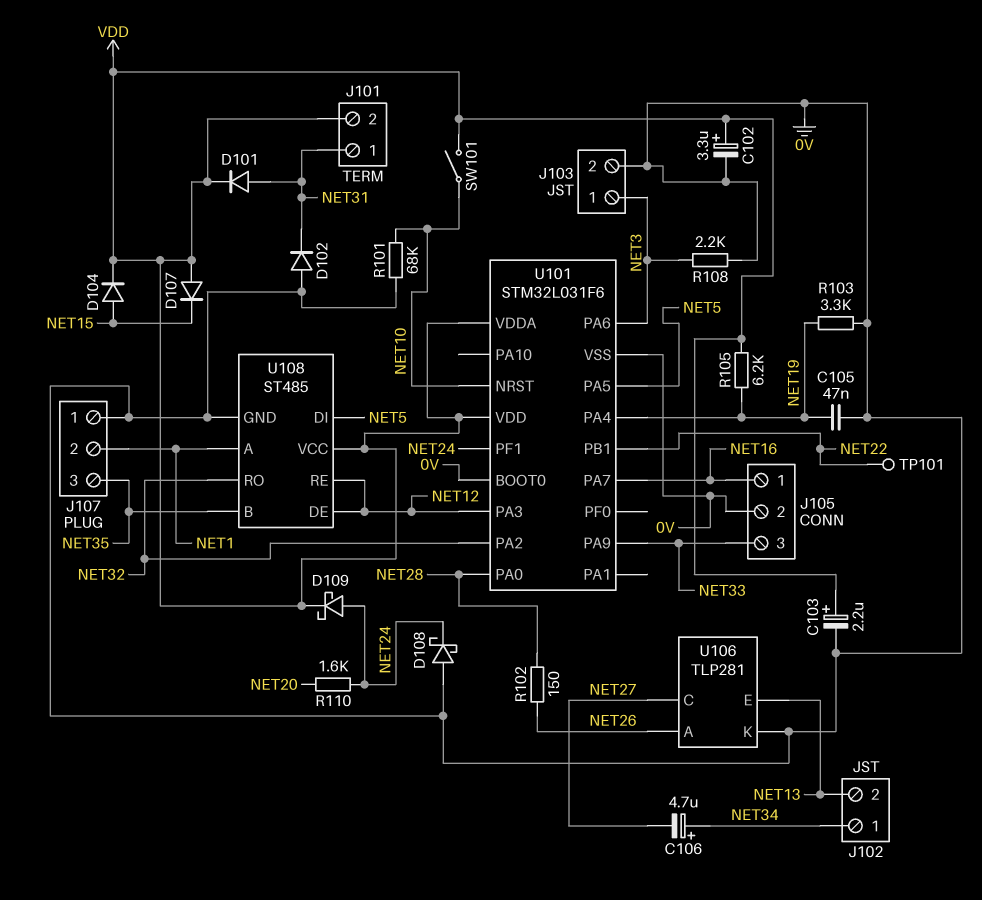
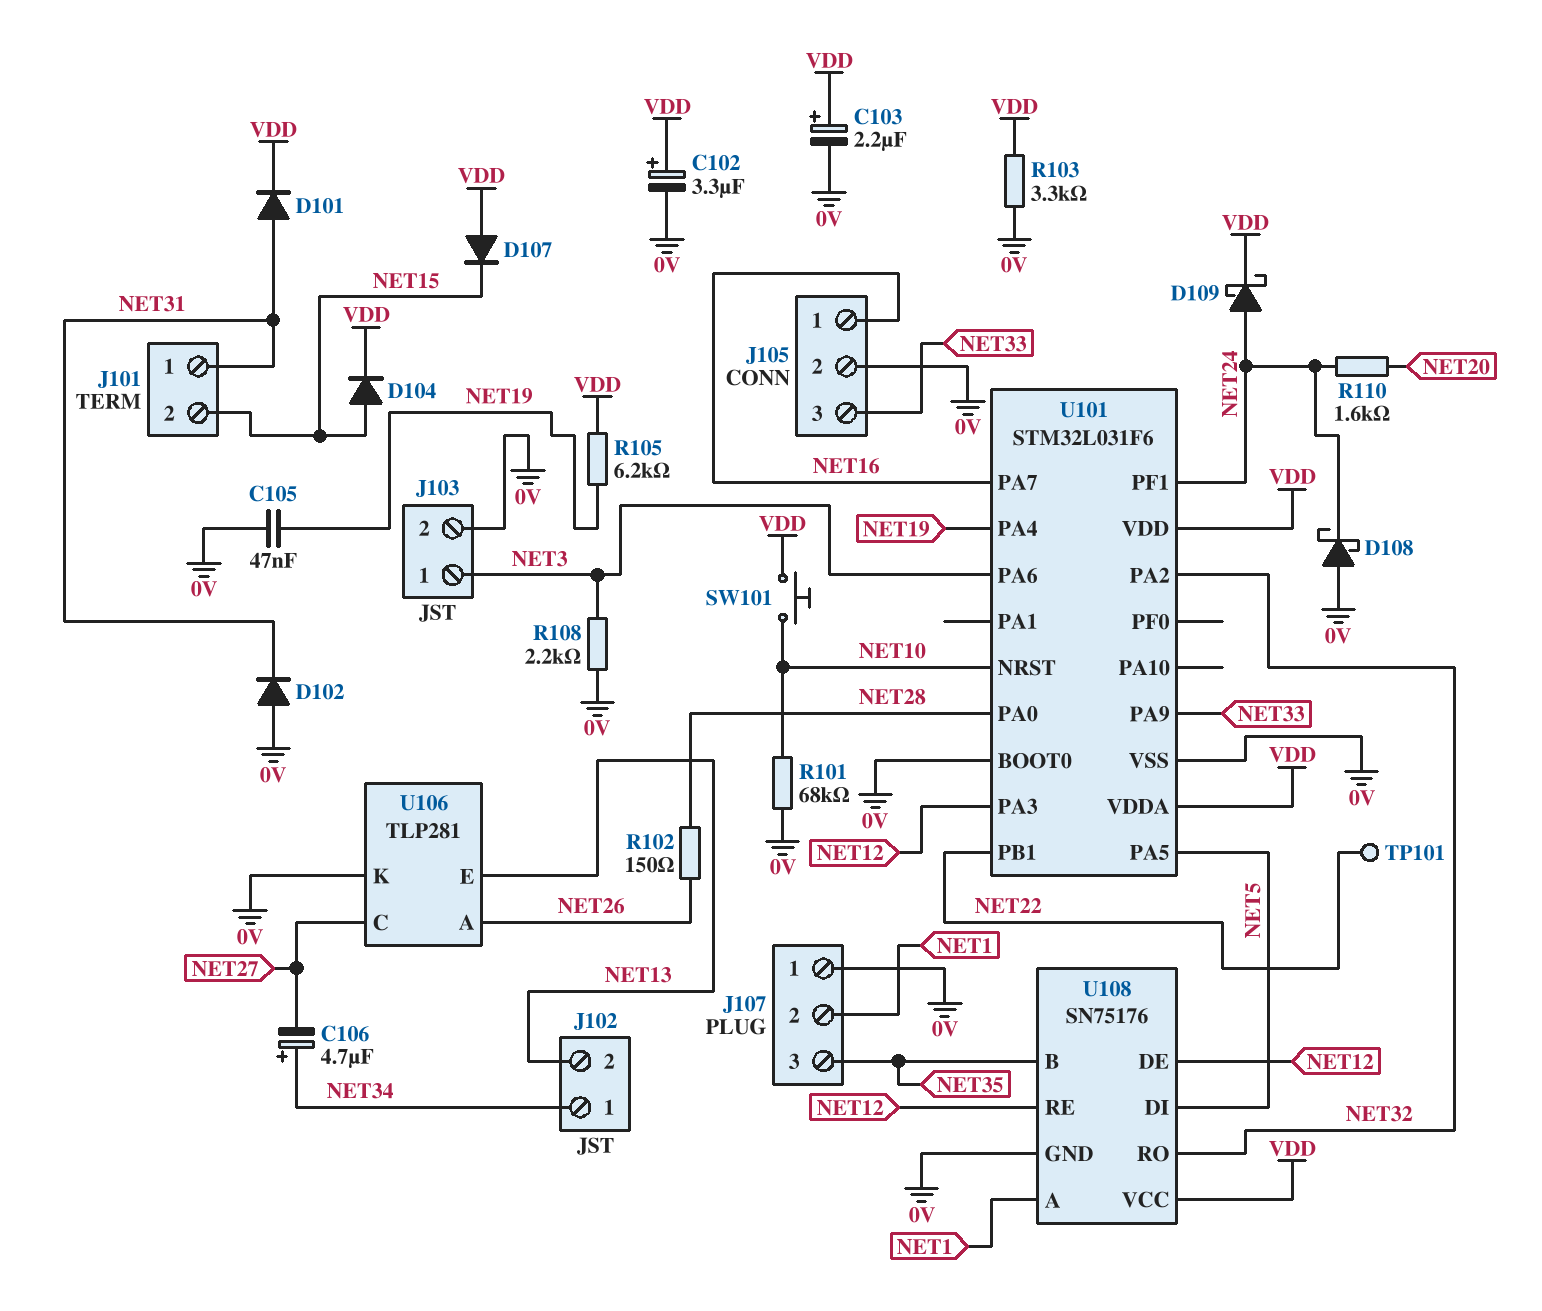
J101 pin 2: VDD -> NET15
R103: 3.3k (0V, NET19) -> 3.3k (0V, VDD)
SW101: switch (NET10, VDD) -> button (NET10, VDD)
U108: ST485 -> SN75176

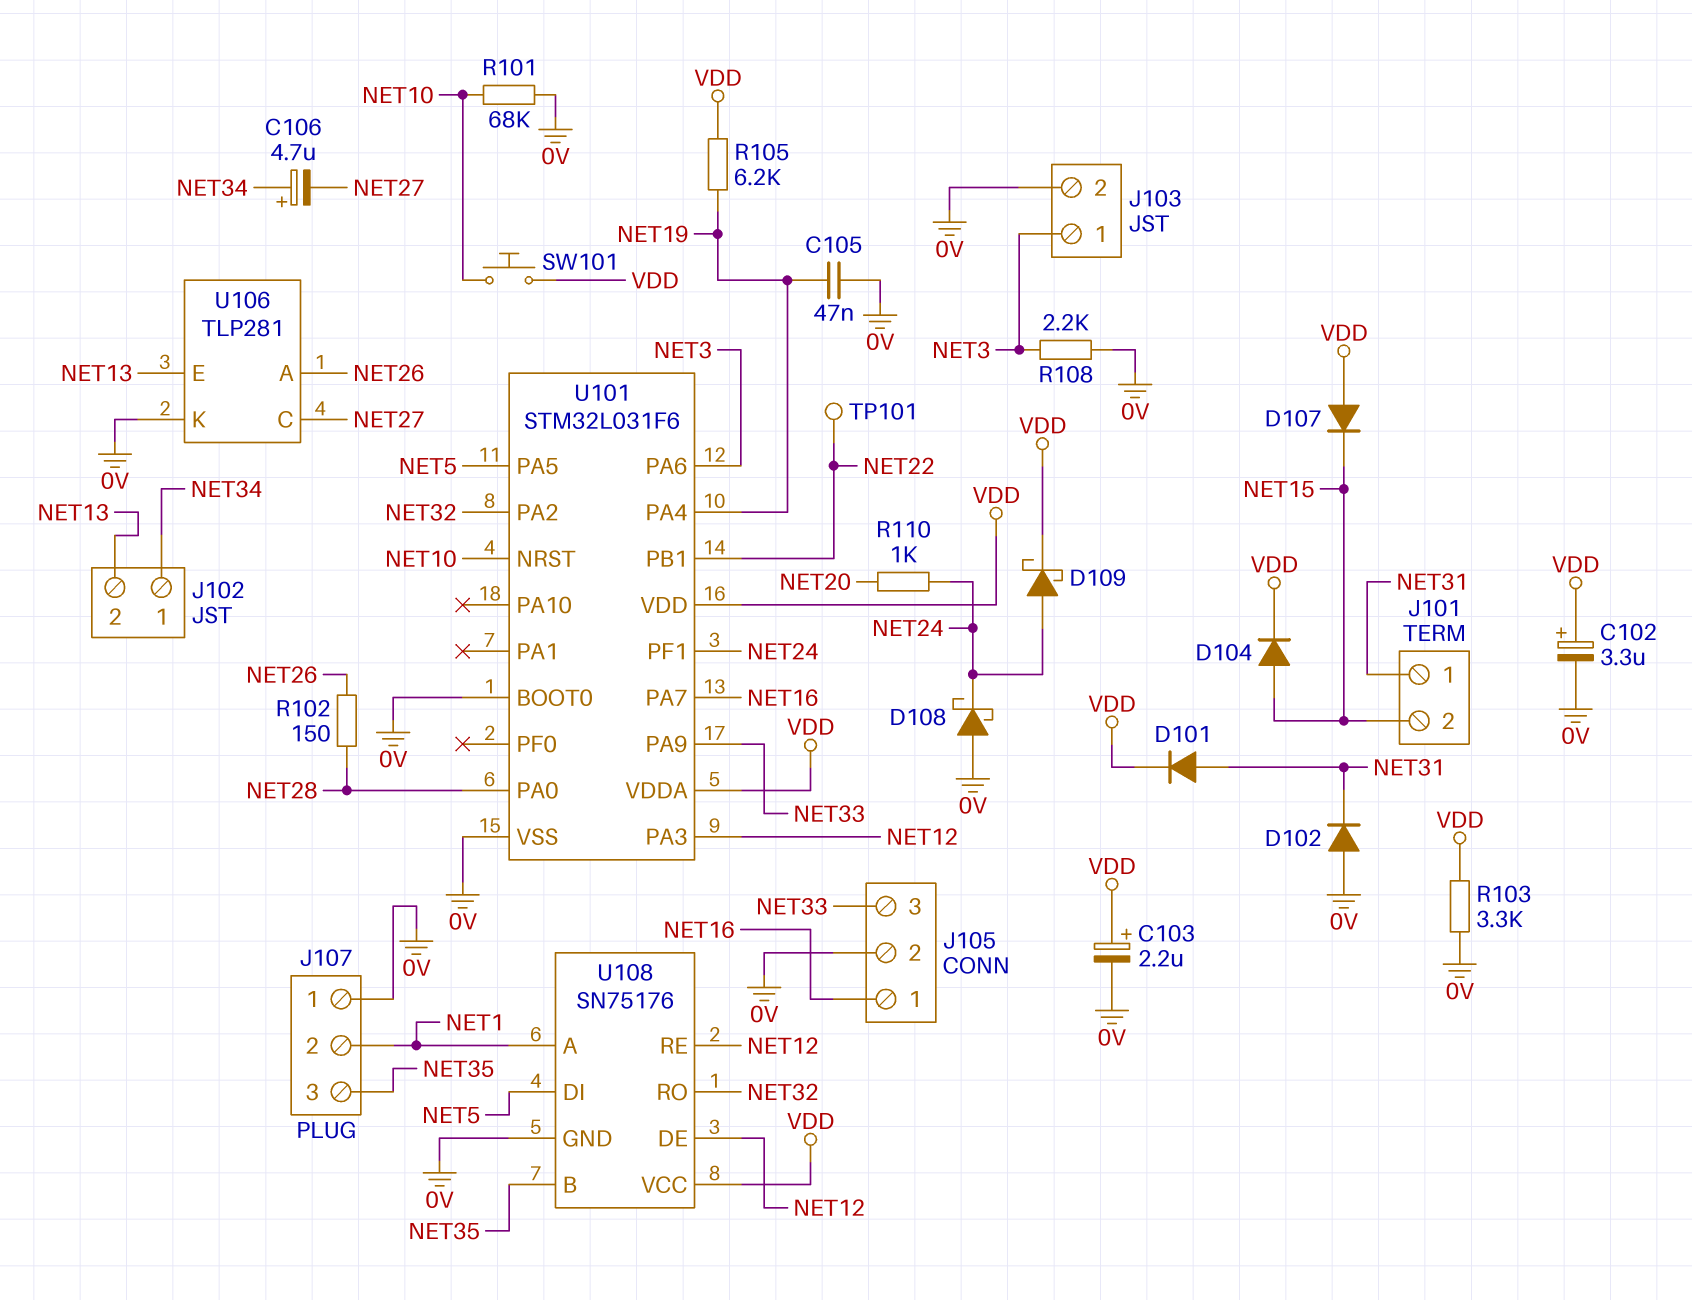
R110: 1.6k (NET20, NET24) -> 1k (NET20, NET24)

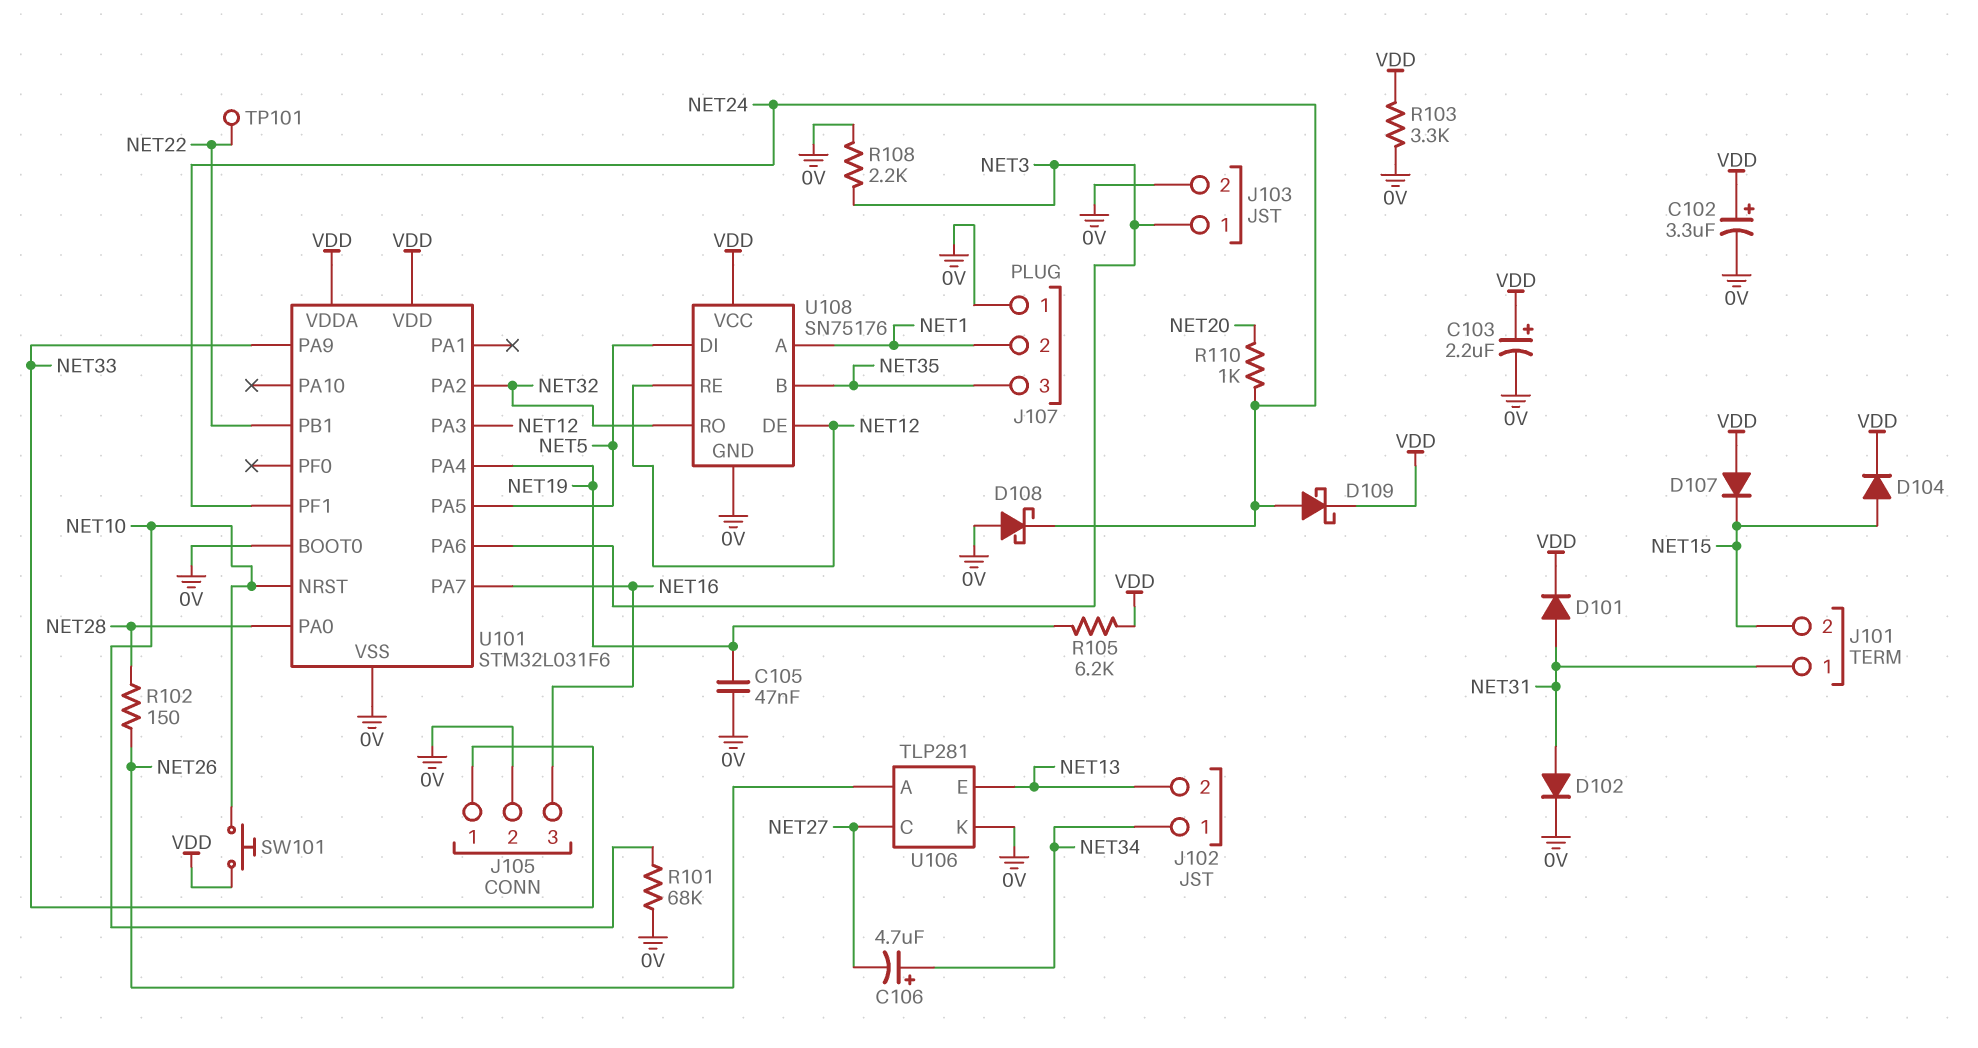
D102: diode (A 0V, K NET31) -> diode (A NET31, K 0V)
J105 pin 1: NET16 -> NET33
J105 pin 3: NET33 -> NET16

